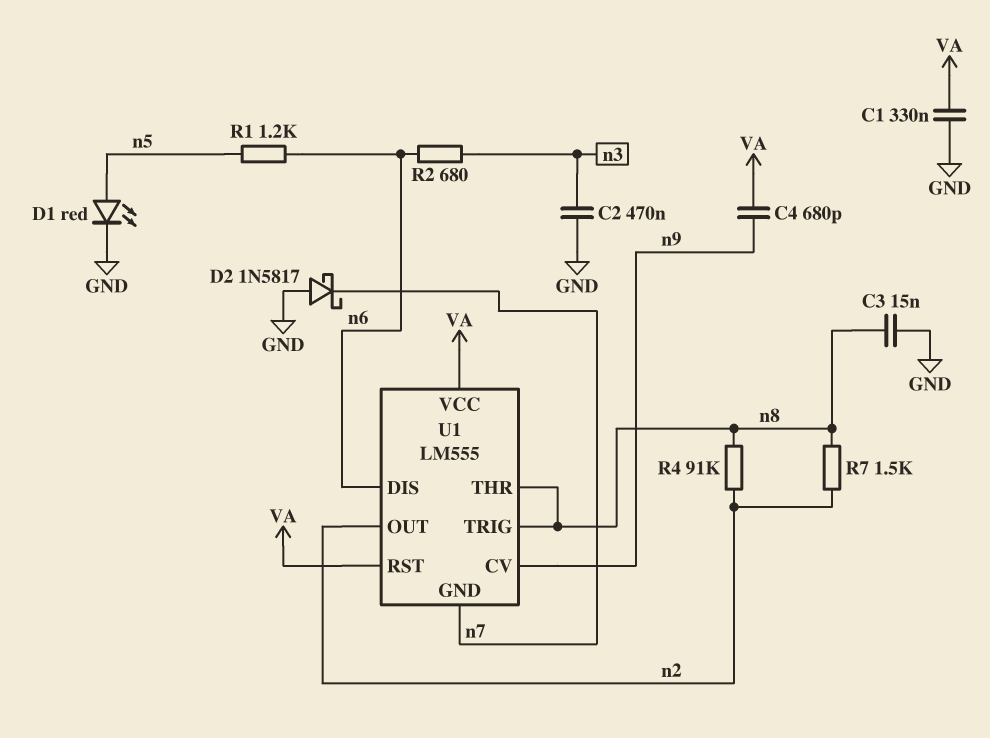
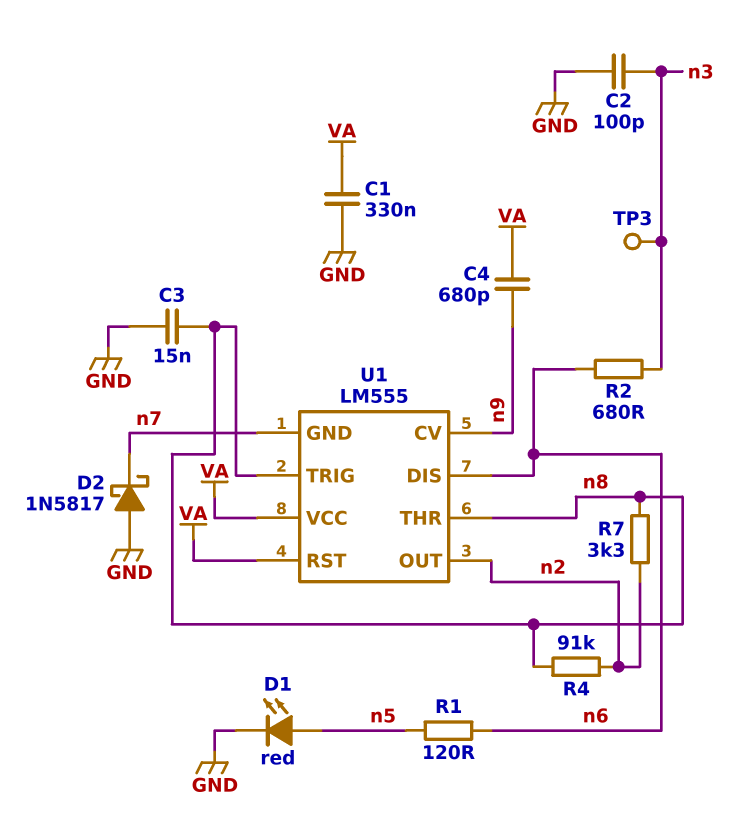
C2: 470nF (GND, n3) -> 100pF (GND, n3)
R1: 1.2k (n5, n6) -> 120 (n5, n6)
R7: 1.5k (n2, n8) -> 3.3k (n2, n8)
TP3: none -> test point (n3)

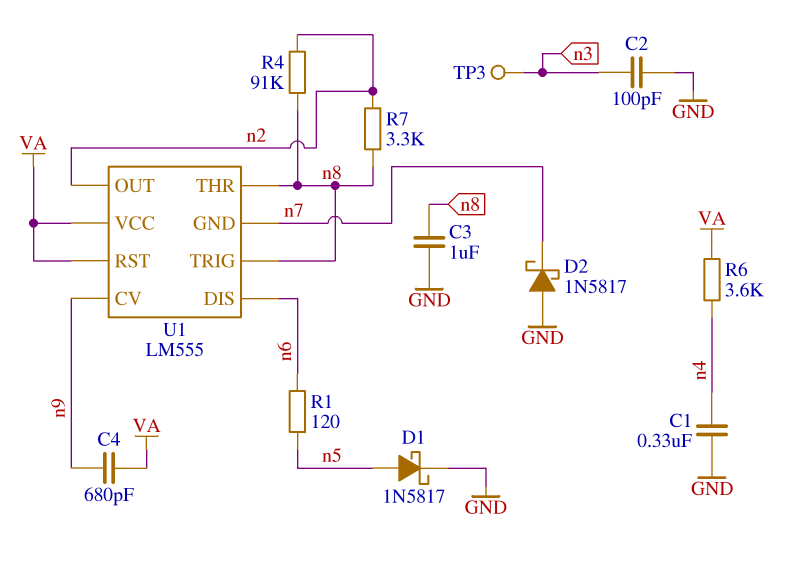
C1: 330nF (GND, VA) -> 330nF (GND, n4)
C3: 15nF (GND, n8) -> 1uF (GND, n8)
D1: LED red (A n5, K GND) -> schottky 1N5817 (A n5, K GND)
R2: 680 (n3, n6) -> none
R6: none -> 3.6k (VA, n4)

